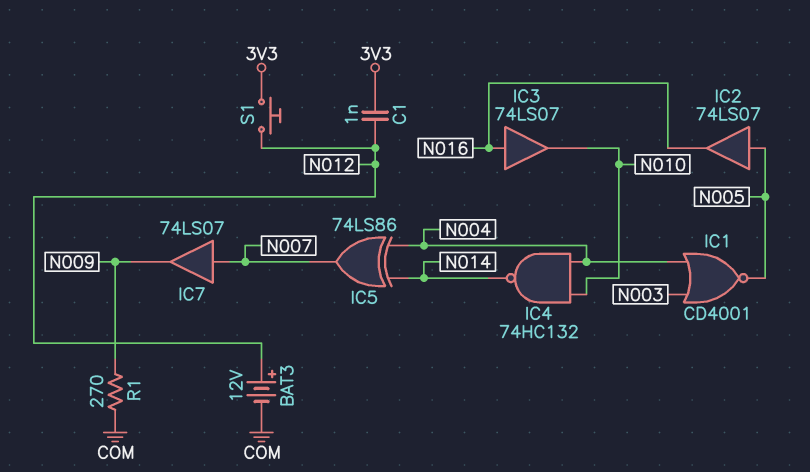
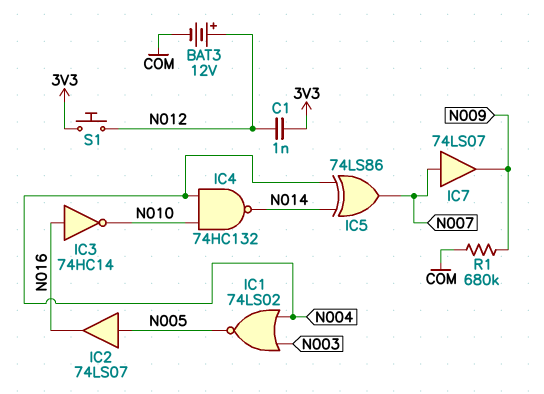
IC1: NOR CD4001 (in N003, in N004, out N005) -> NOR 74LS02 (in N003, in N004, out N005)
IC3: buffer 74LS07 (in N016, out N010) -> NOT 74HC14 (in N016, out N010)
R1: 270 (COM, N009) -> 680k (COM, N009)

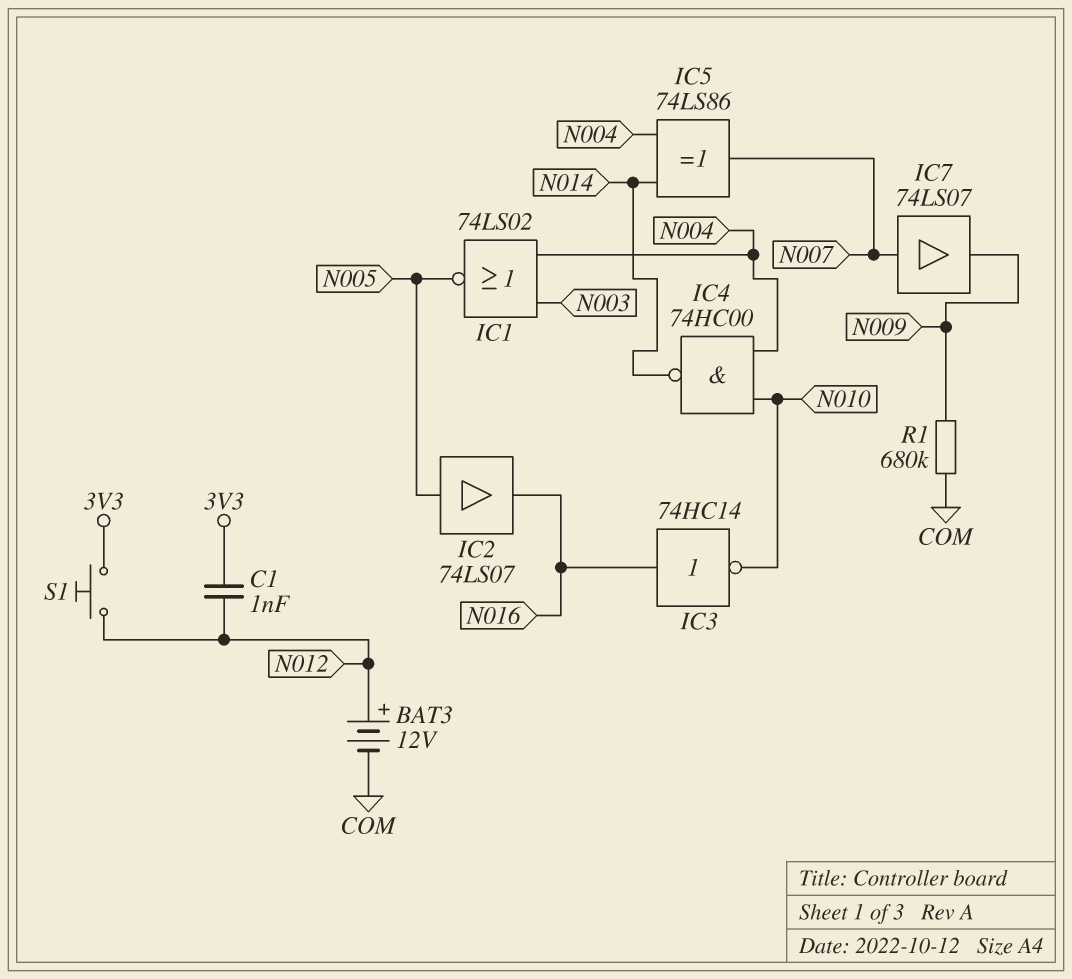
IC4: NAND 74HC132 (in N004, in N010, out N014) -> NAND 74HC00 (in N004, in N010, out N014)

